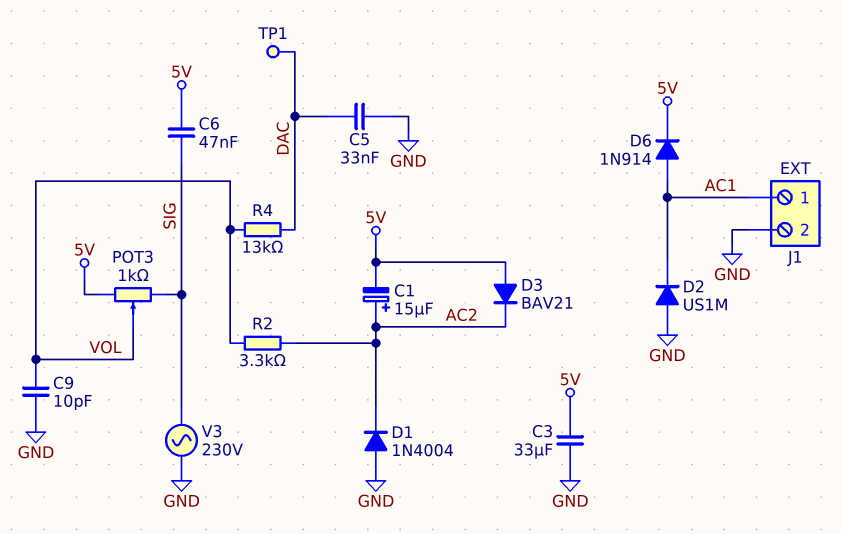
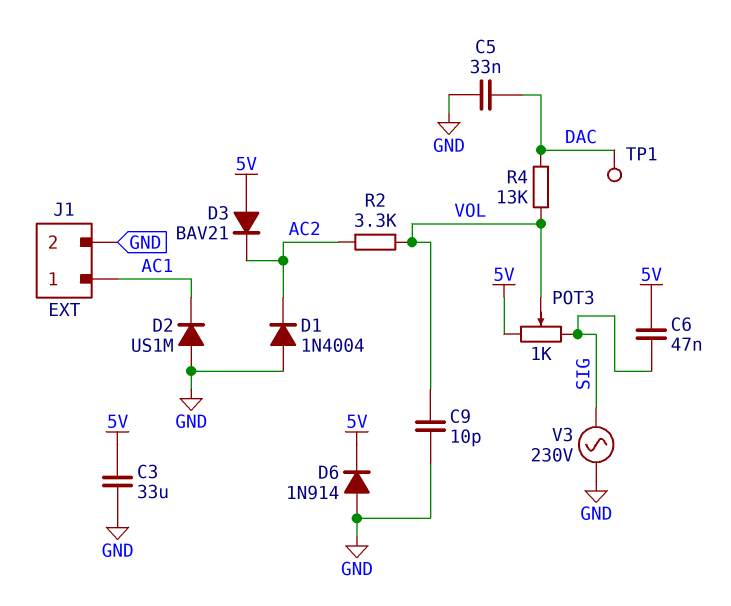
C1: 15uF (plus AC2, minus 5V) -> none
D6: diode 1N914 (A AC1, K 5V) -> diode 1N914 (A GND, K 5V)

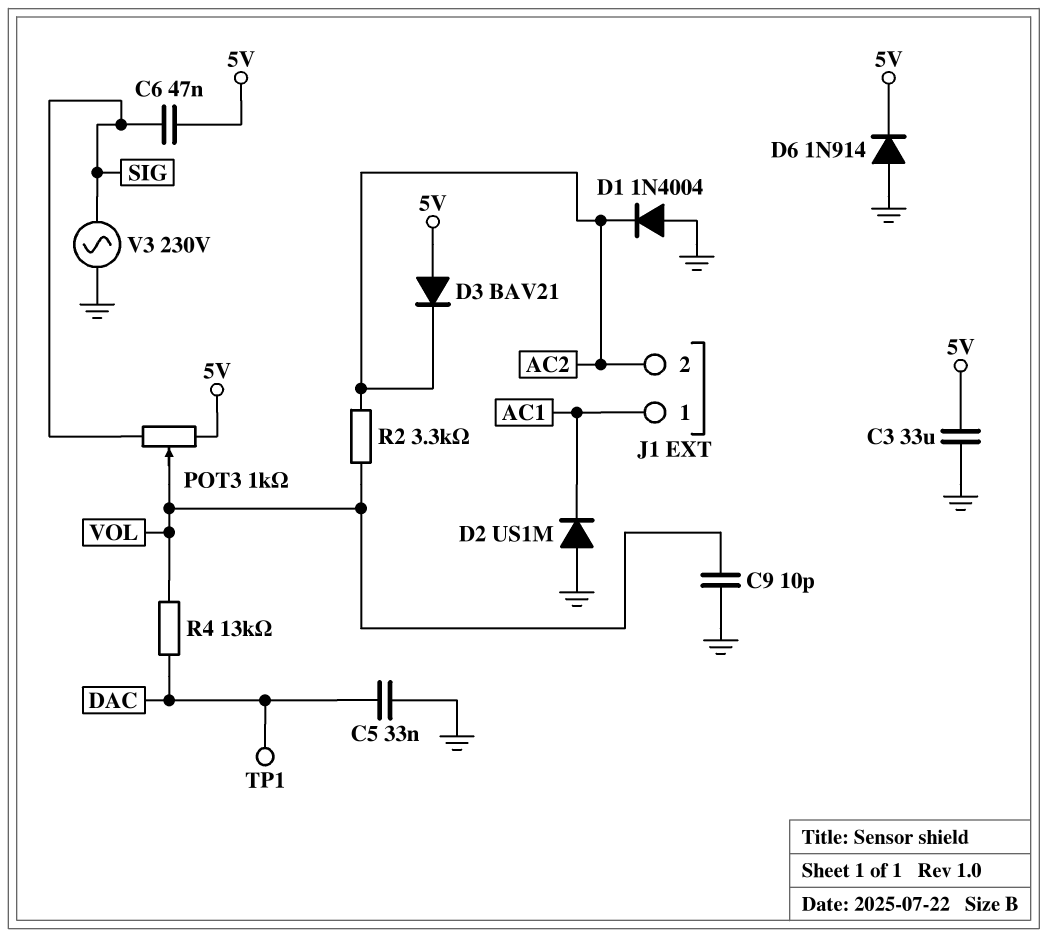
J1 pin 2: GND -> AC2

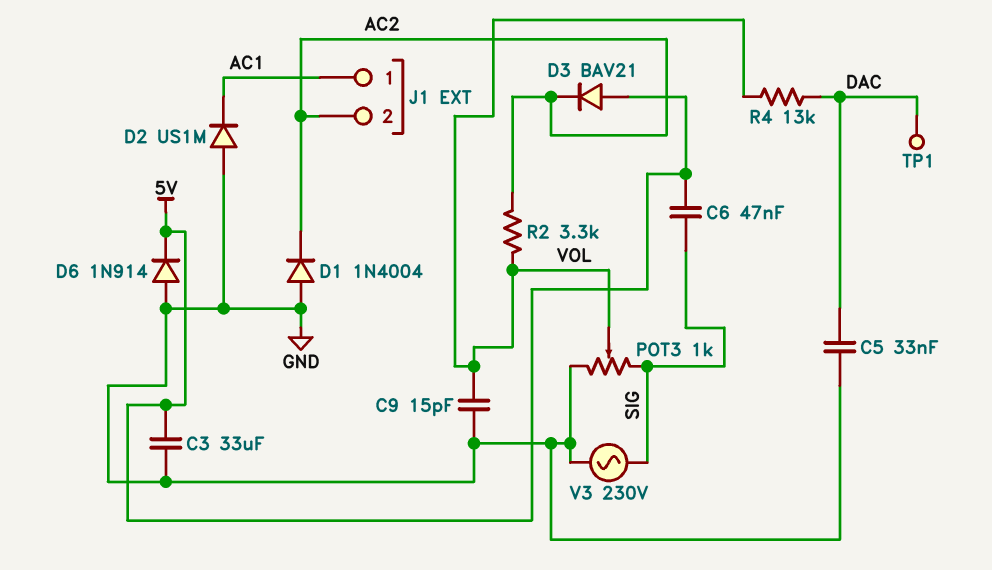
C9: 10pF (GND, VOL) -> 15pF (GND, VOL)
POT3: 1k (5V, SIG, wiper VOL) -> 1k (GND, SIG, wiper VOL)

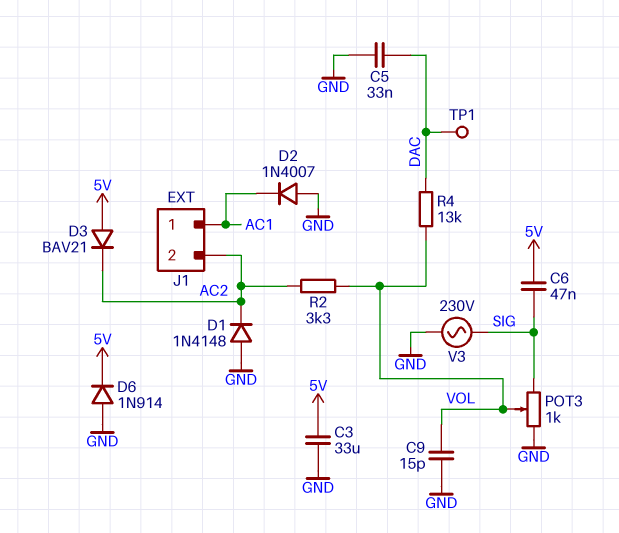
D1: diode 1N4004 (A GND, K AC2) -> diode 1N4148 (A GND, K AC2)
D2: diode US1M (A GND, K AC1) -> diode 1N4007 (A GND, K AC1)

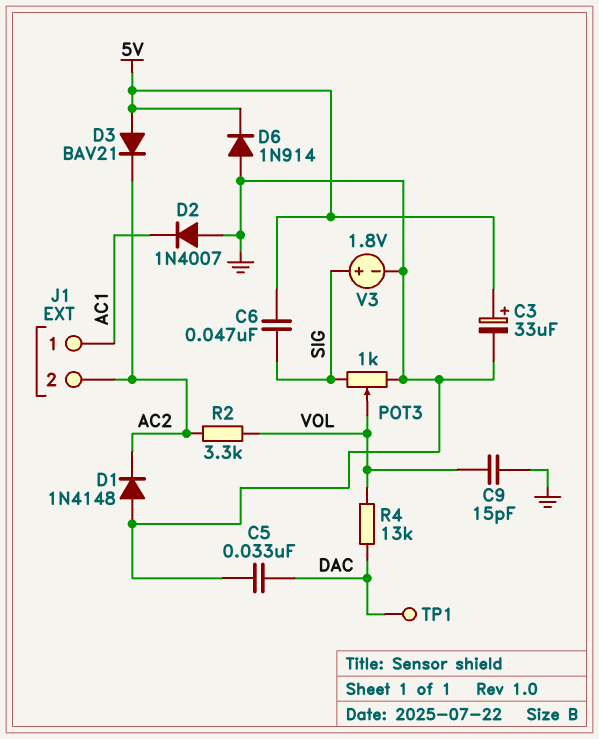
C3: 33uF (5V, GND) -> 33uF (plus 5V, minus GND)
V3: AC 230V (GND, SIG) -> 1.8V (plus SIG, minus GND)

